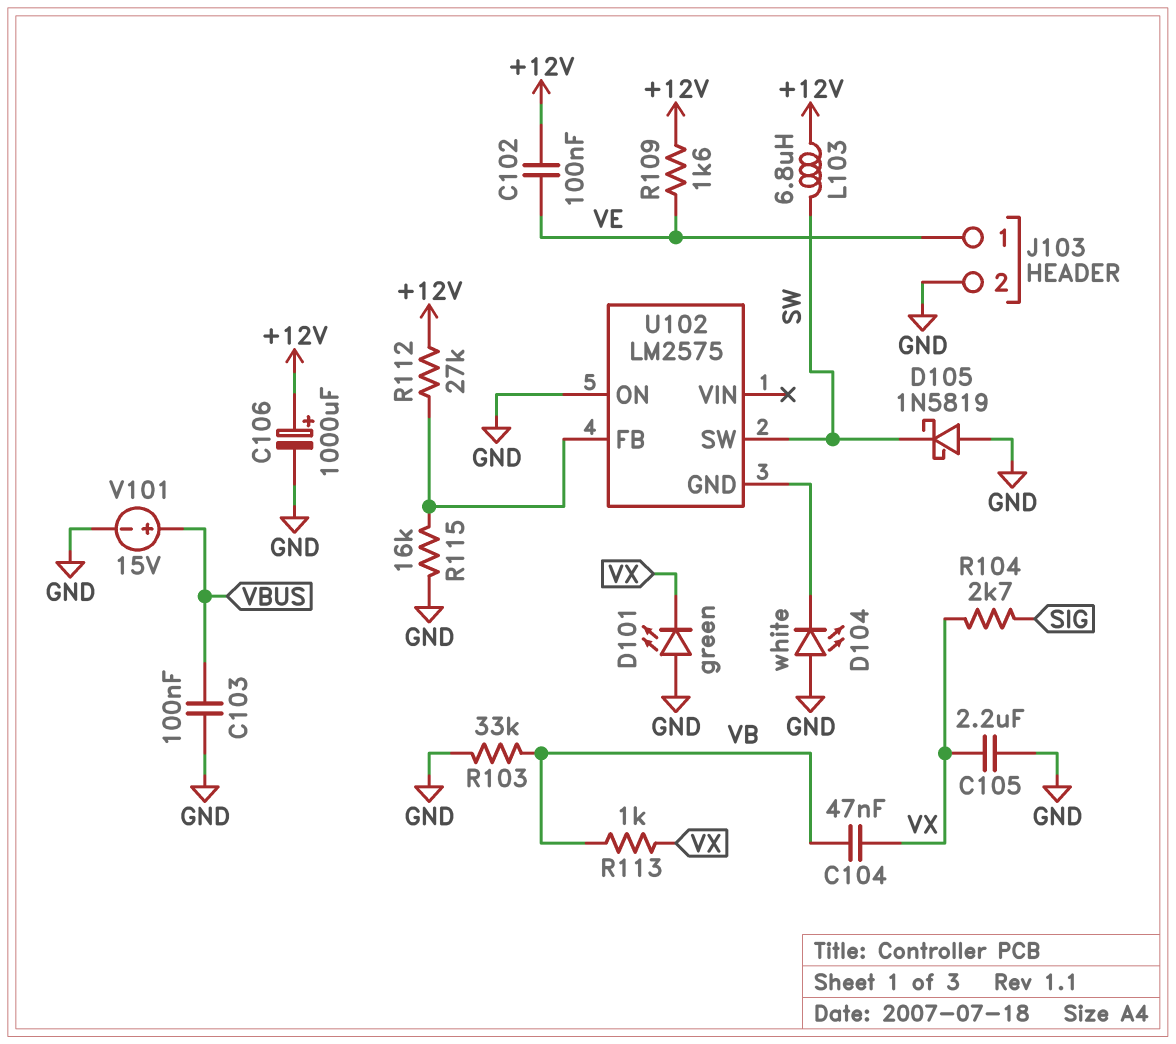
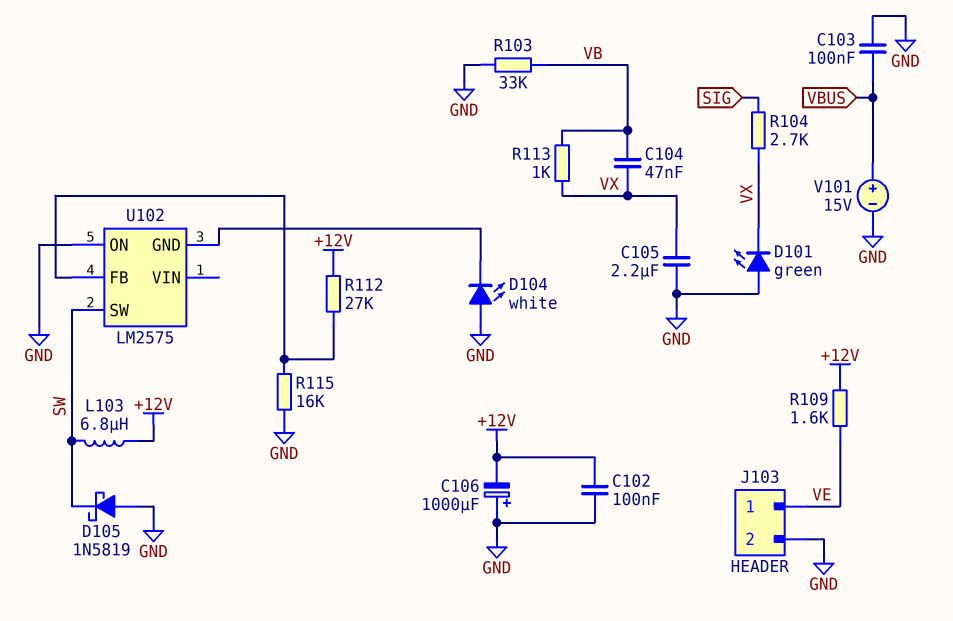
C102: 100nF (+12V, VE) -> 100nF (+12V, GND)
C106: 1000uF (plus +12V, minus GND) -> 1000uF (plus GND, minus +12V)

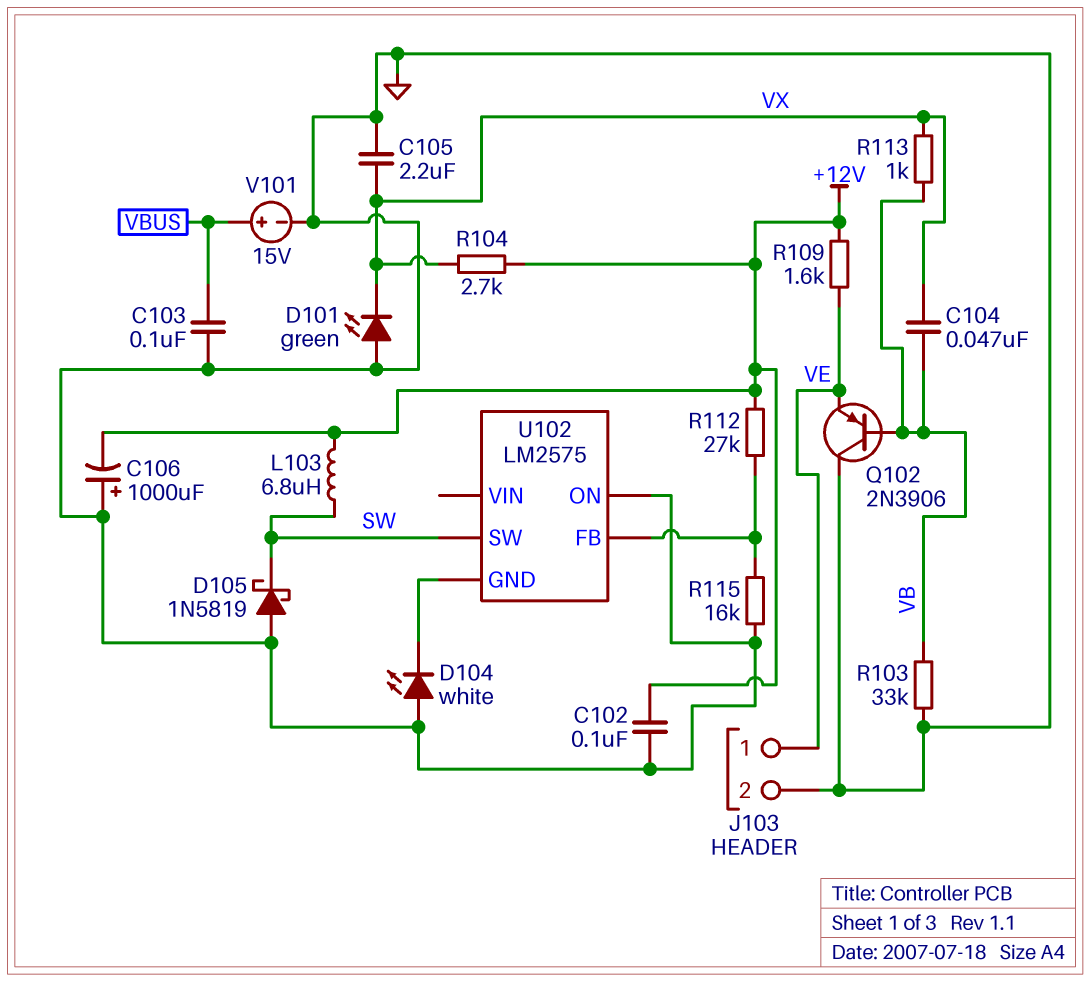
Q102: none -> PNP 2N3906 (B VB, C GND, E VE)
R104: 2.7k (SIG, VX) -> 2.7k (+12V, VX)

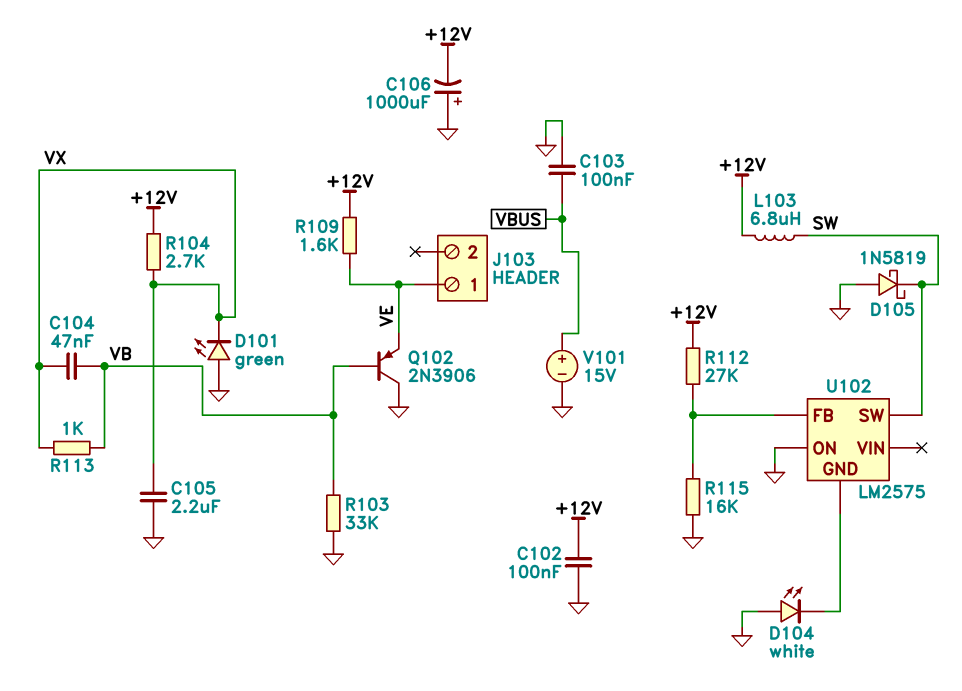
J103 pin 2: GND -> none

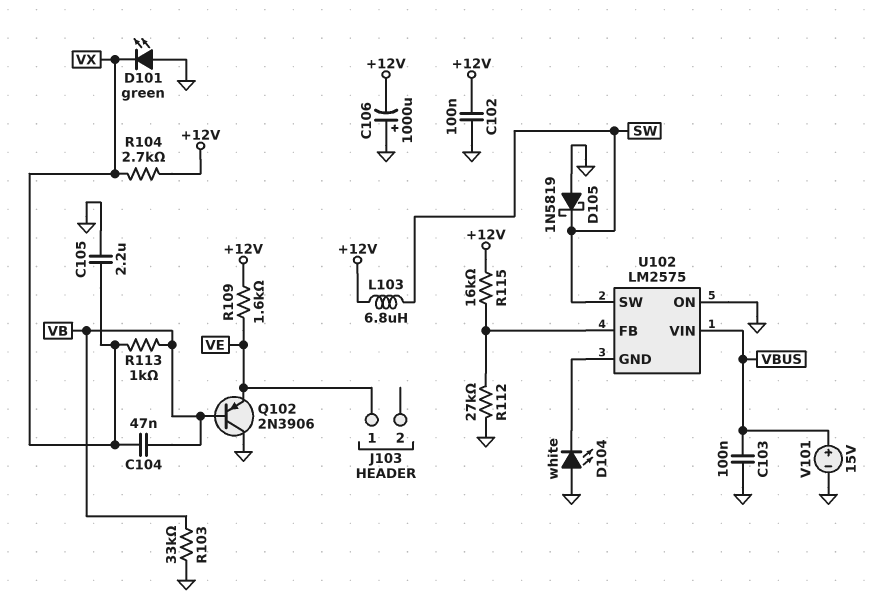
R112: 27k (+12V, U102/FB) -> 27k (GND, U102/FB)
R115: 16k (GND, U102/FB) -> 16k (+12V, U102/FB)
U102 pin VIN: none -> VBUS

